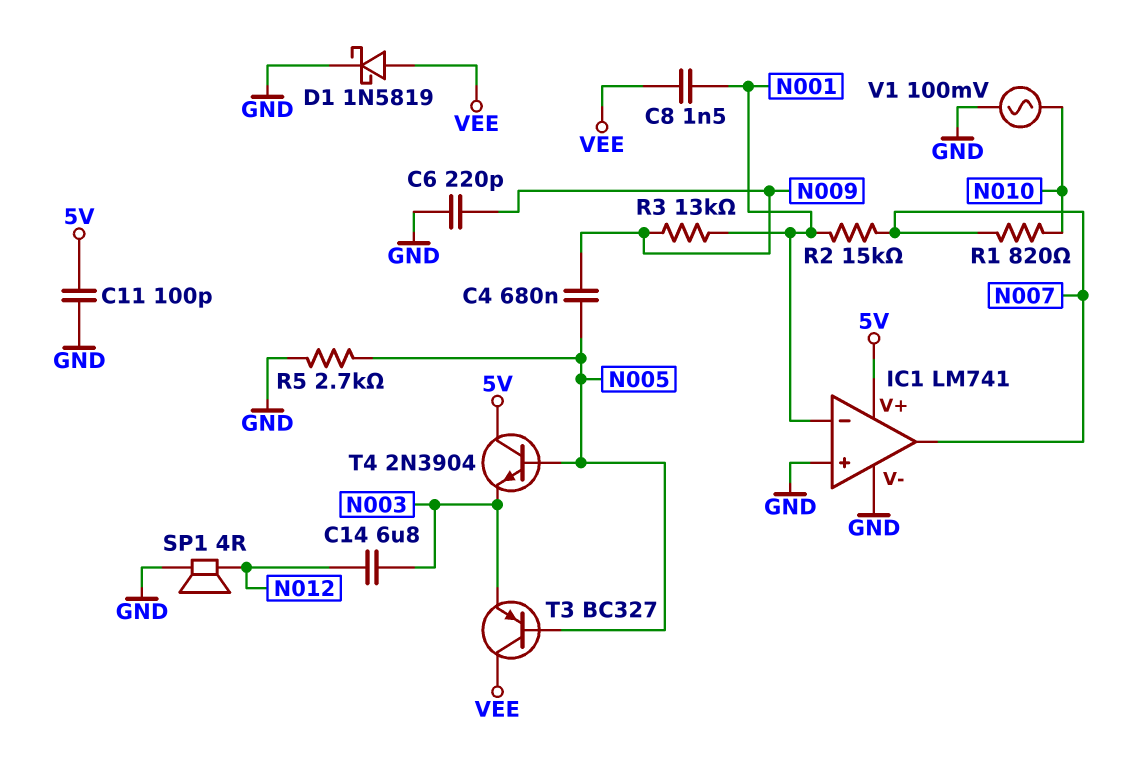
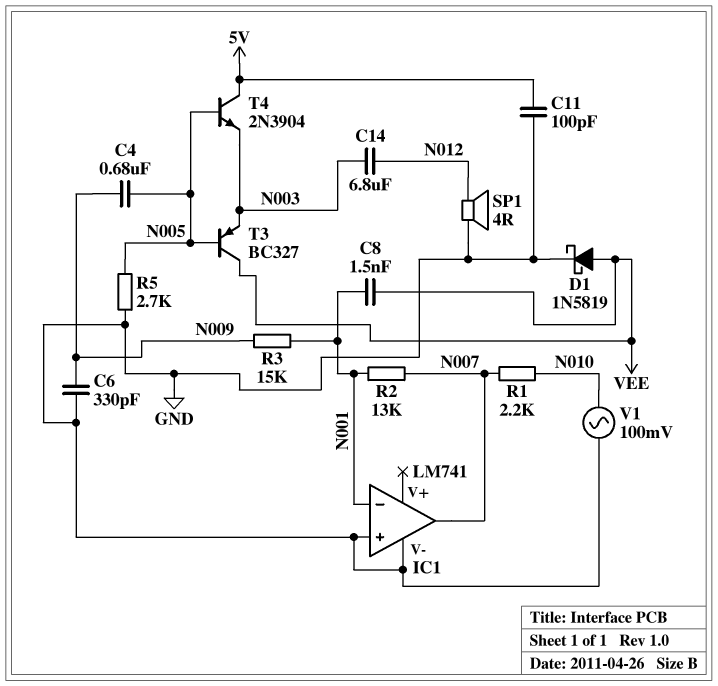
C6: 220pF (GND, N009) -> 330pF (GND, N009)
IC1 pin V+: 5V -> none
R1: 820 (N007, N010) -> 2.2k (N007, N010)
R2: 15k (N001, N007) -> 13k (N001, N007)
R3: 13k (N001, N009) -> 15k (N001, N009)

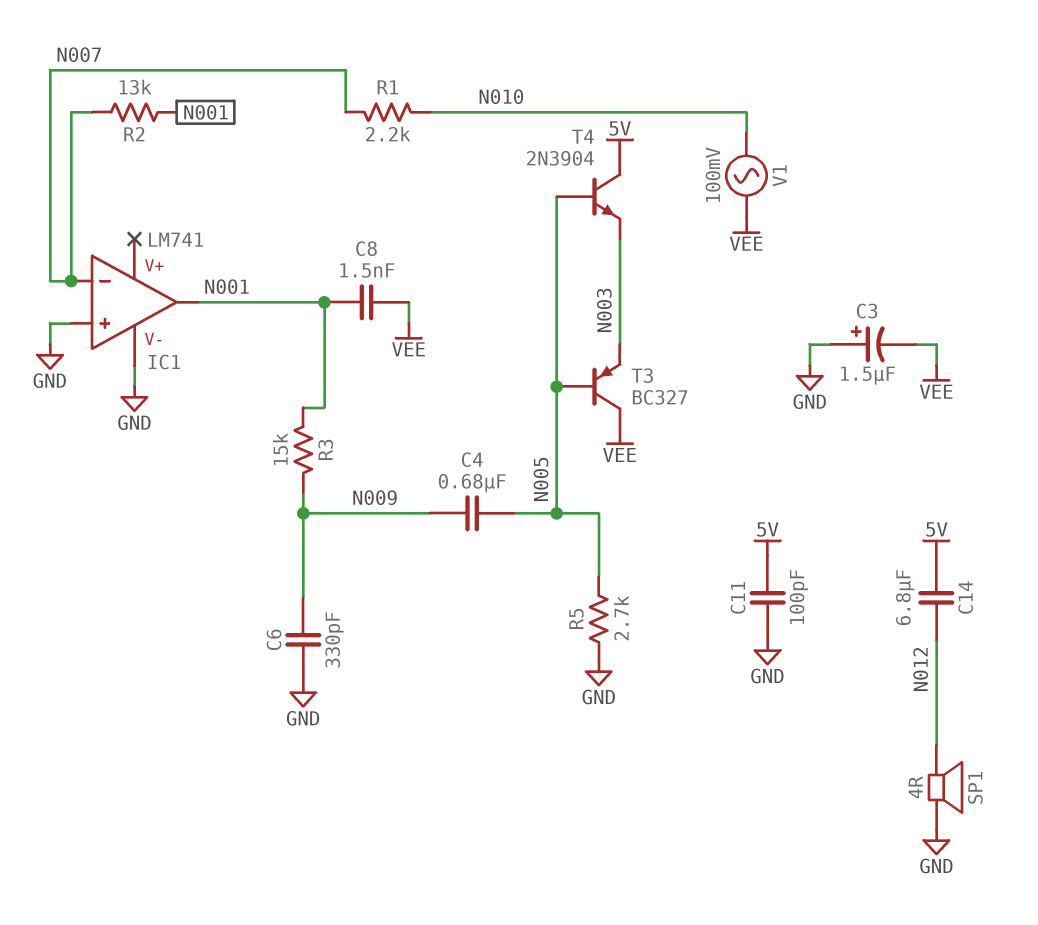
C3: none -> 1.5uF (plus GND, minus VEE)
C14: 6.8uF (N003, N012) -> 6.8uF (5V, N012)
D1: schottky 1N5819 (A VEE, K GND) -> none
IC1 pin in-: N001 -> N007
IC1 pin out: N007 -> N001
V1: AC 100mV (GND, N010) -> AC 100mV (N010, VEE)

